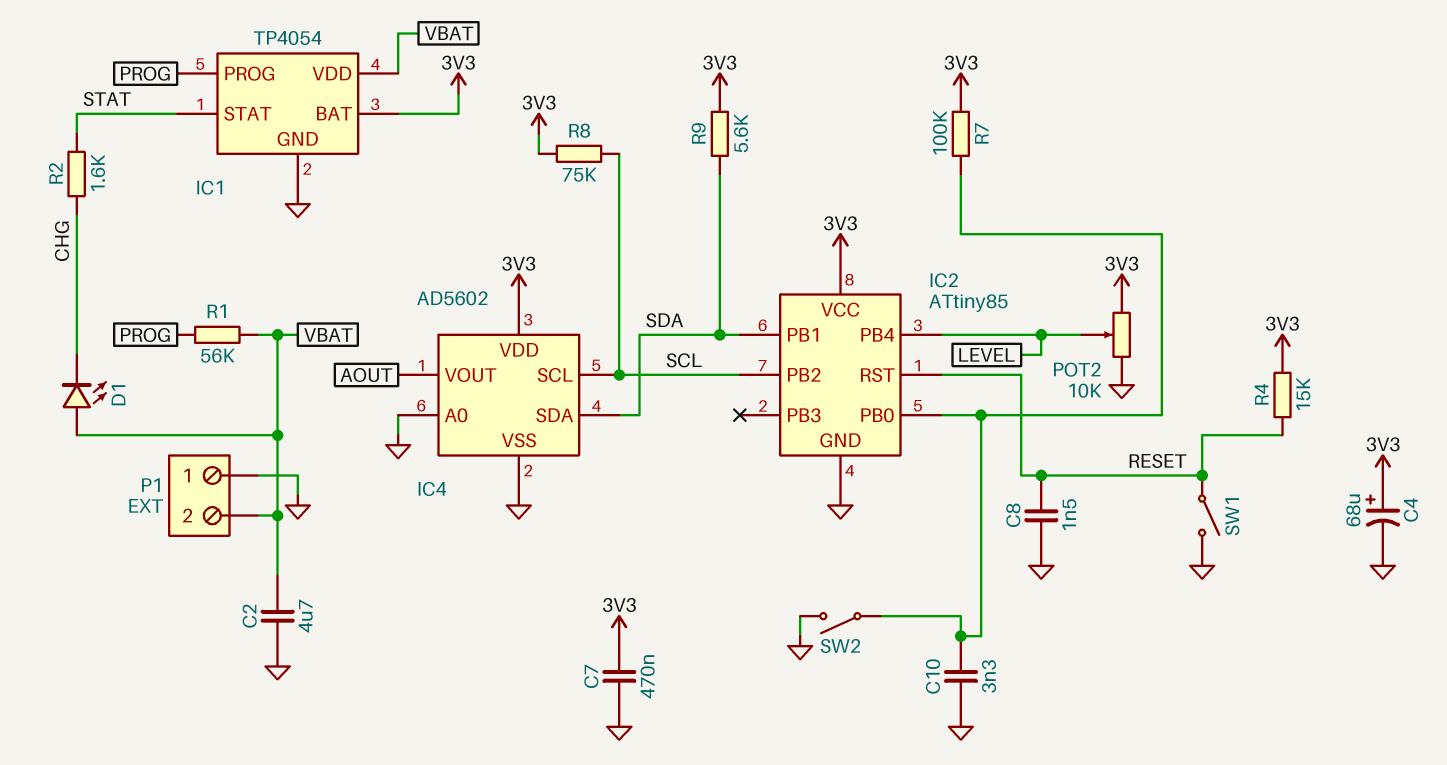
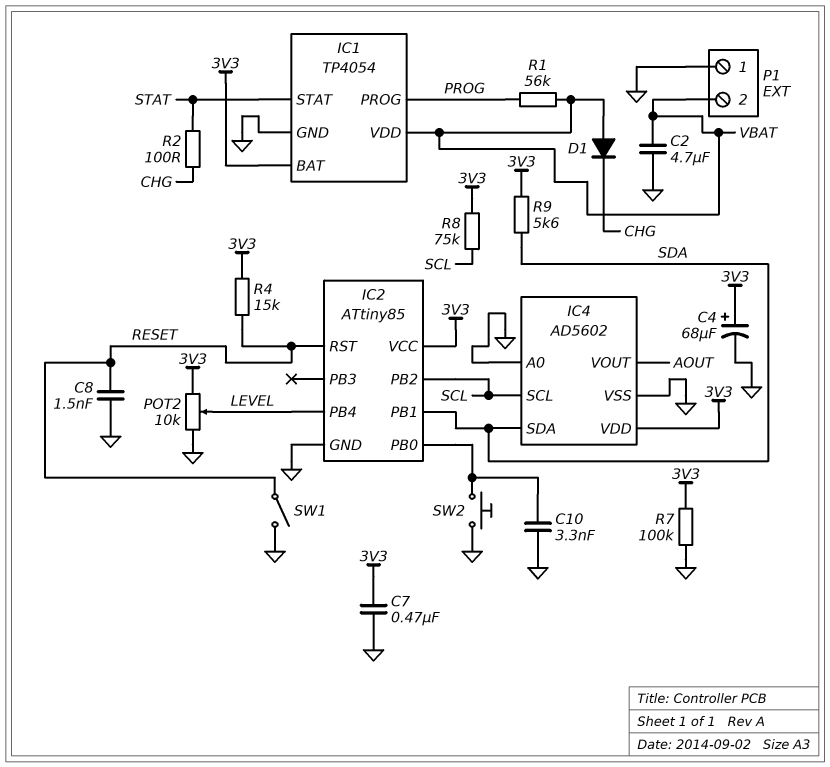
D1: LED (A VBAT, K CHG) -> diode (A VBAT, K CHG)
R2: 1.6k (CHG, STAT) -> 100 (CHG, STAT)
R7: 100k (3V3, IC2/PB0) -> 100k (3V3, GND)
SW2: switch (GND, IC2/PB0) -> button (GND, IC2/PB0)

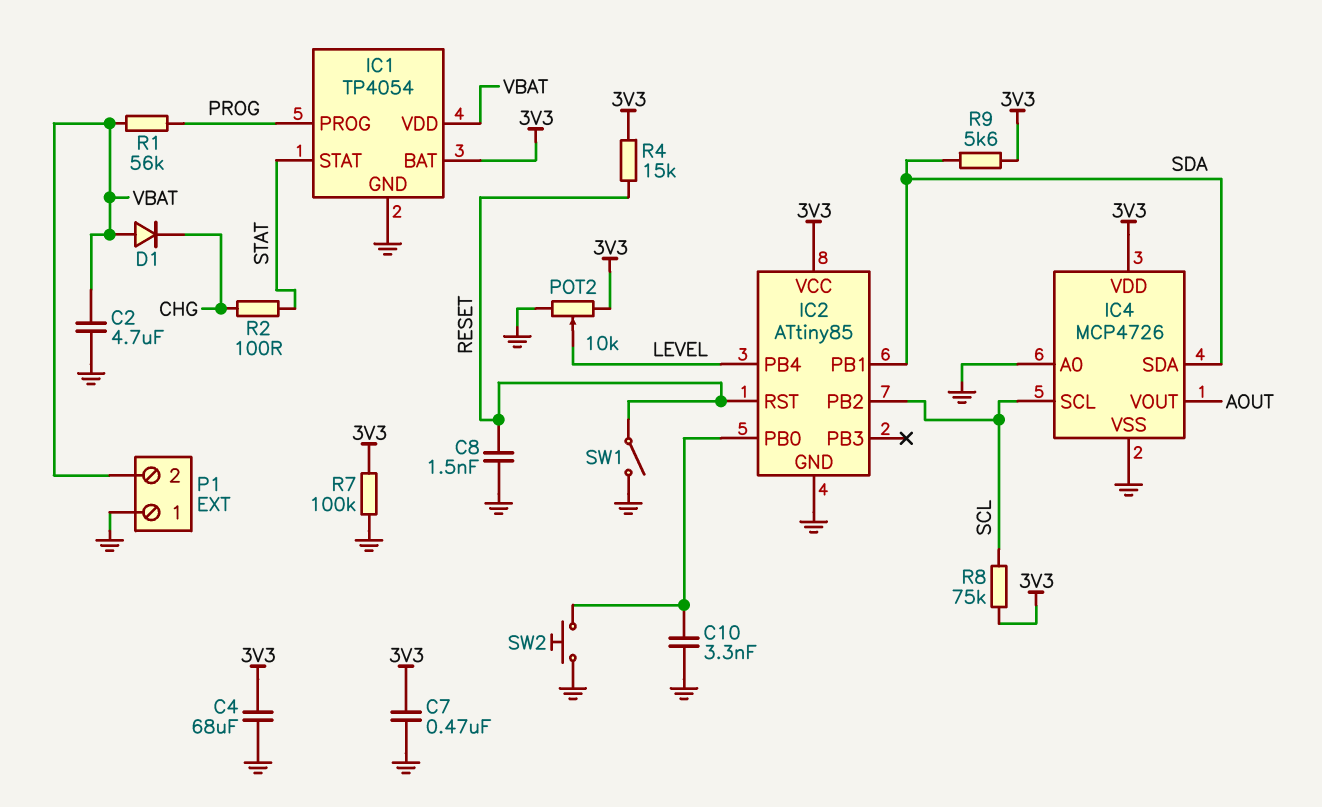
C4: 68uF (plus 3V3, minus GND) -> 68uF (3V3, GND)
IC4: AD5602 -> MCP4726

